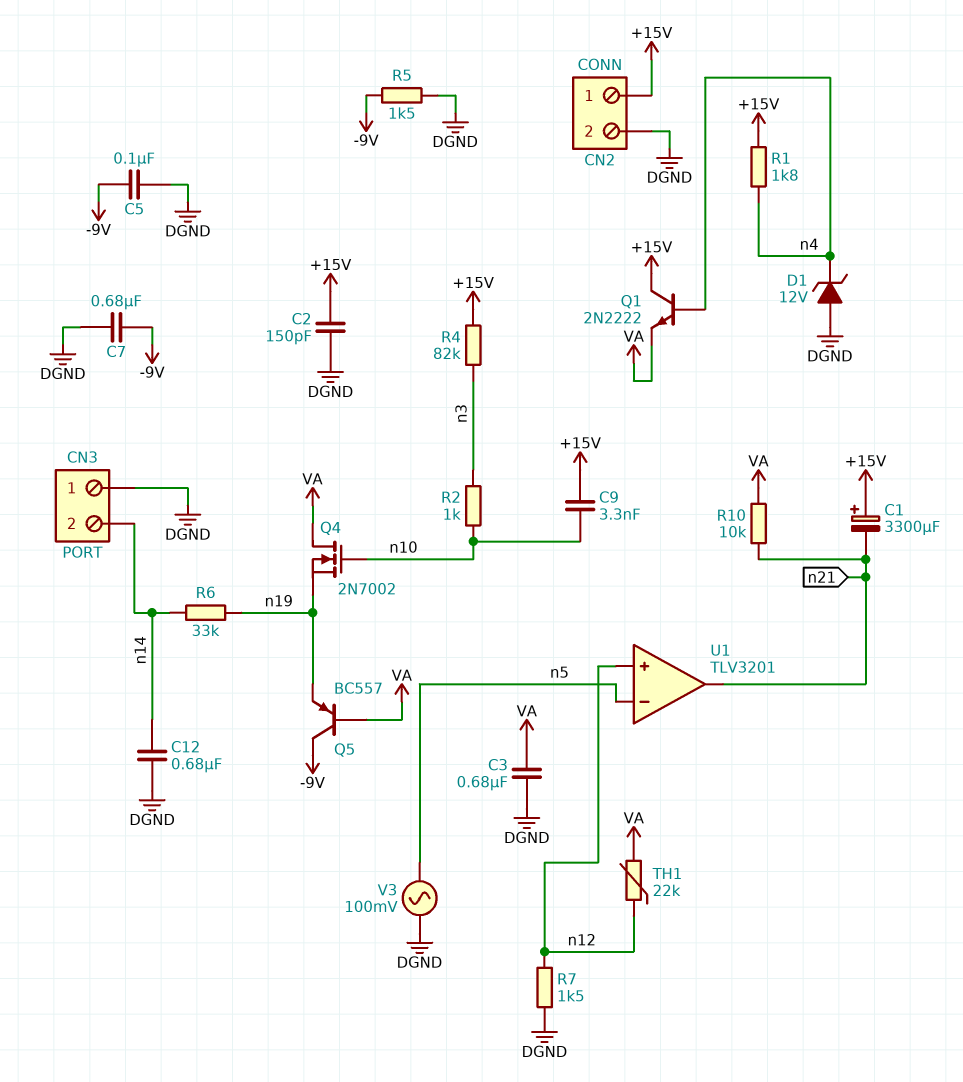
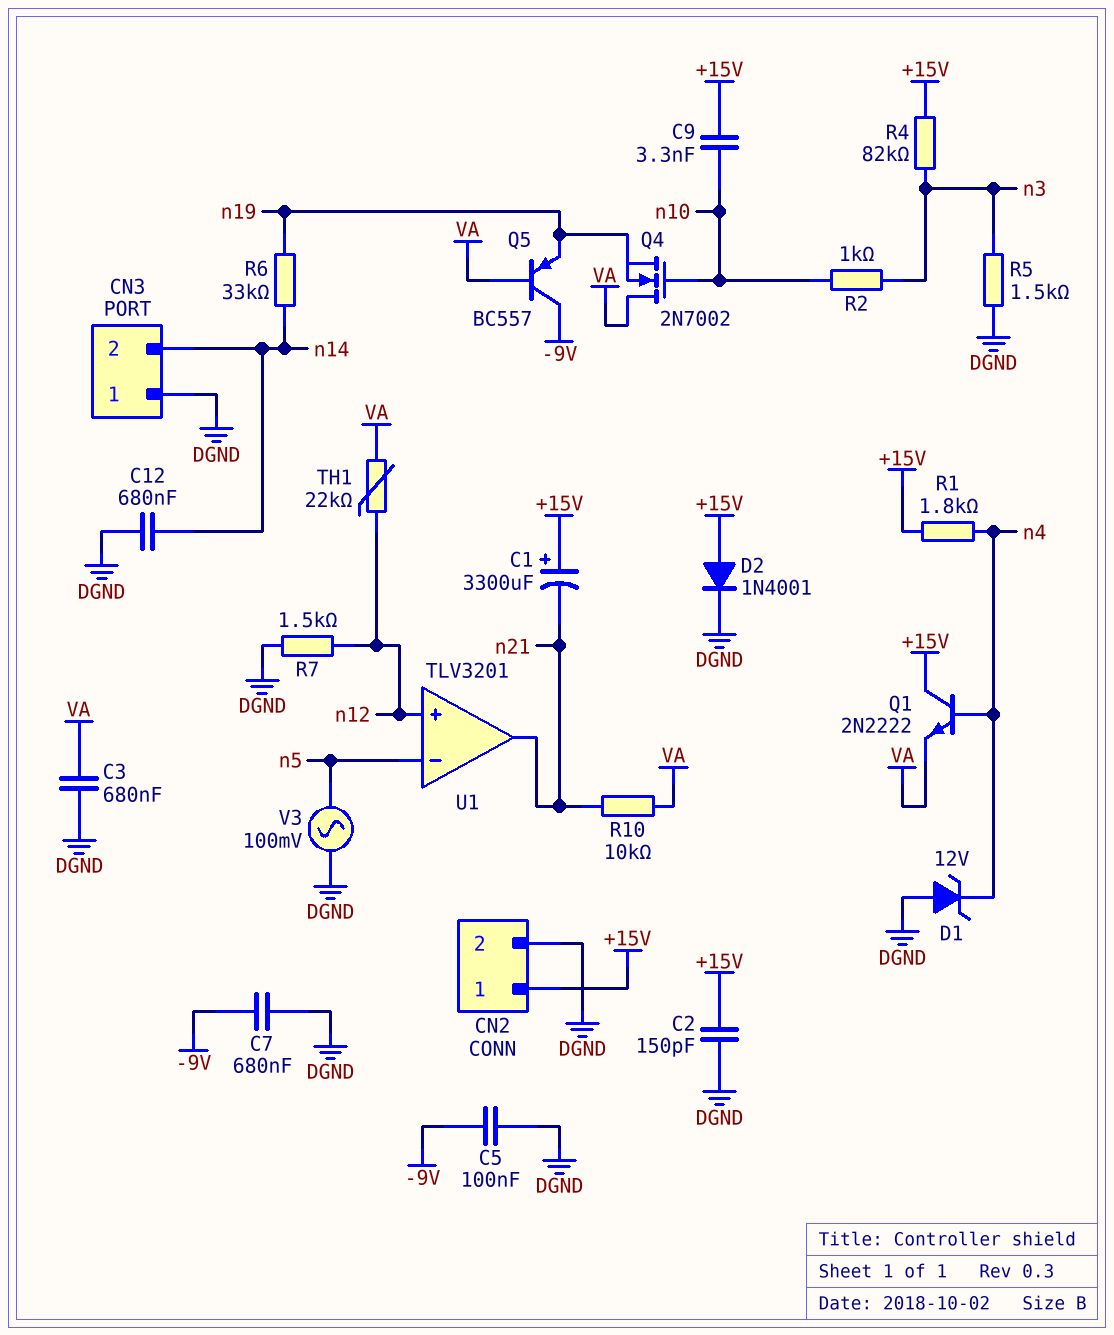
D2: none -> diode 1N4001 (A +15V, K DGND)
R5: 1.5k (-9V, DGND) -> 1.5k (DGND, n3)

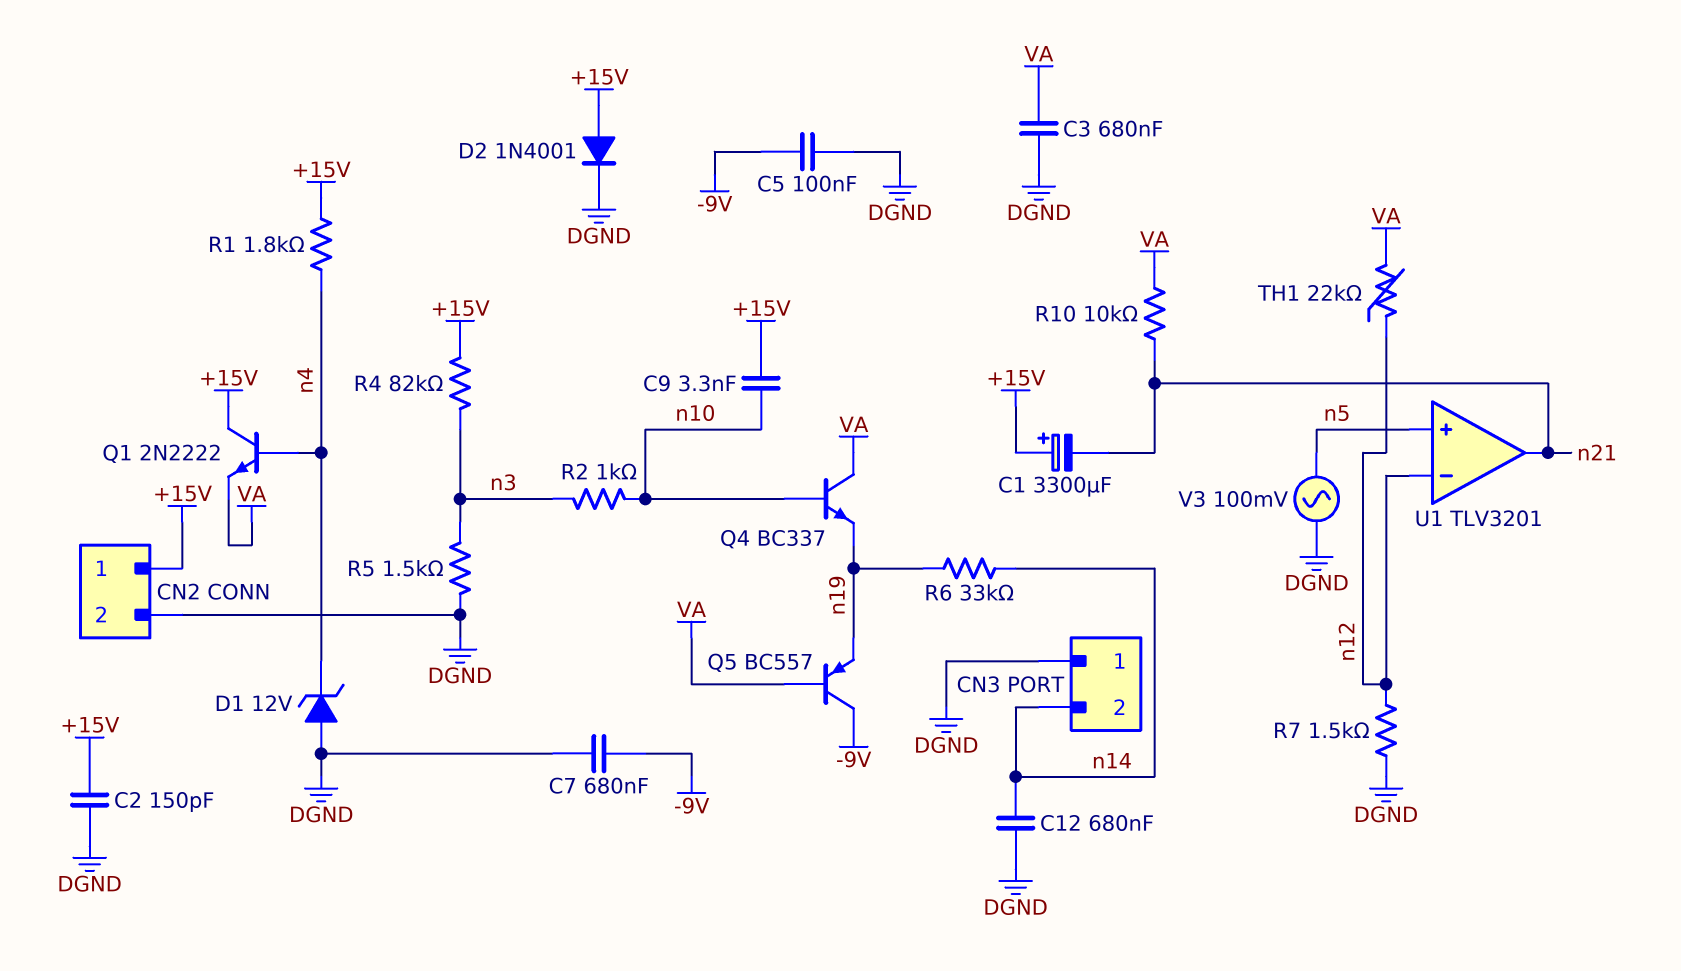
Q4: NMOS 2N7002 (G n10, D VA, S n19) -> NPN BC337 (B n10, C VA, E n19)
U1 pin in+: n12 -> n5
U1 pin in-: n5 -> n12

